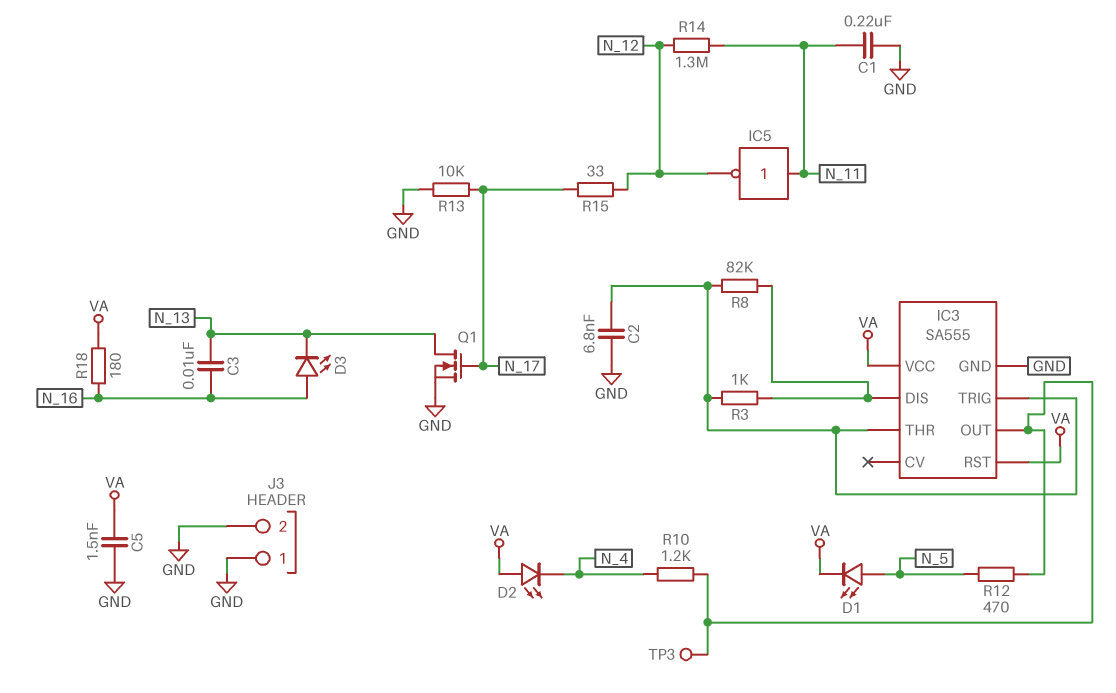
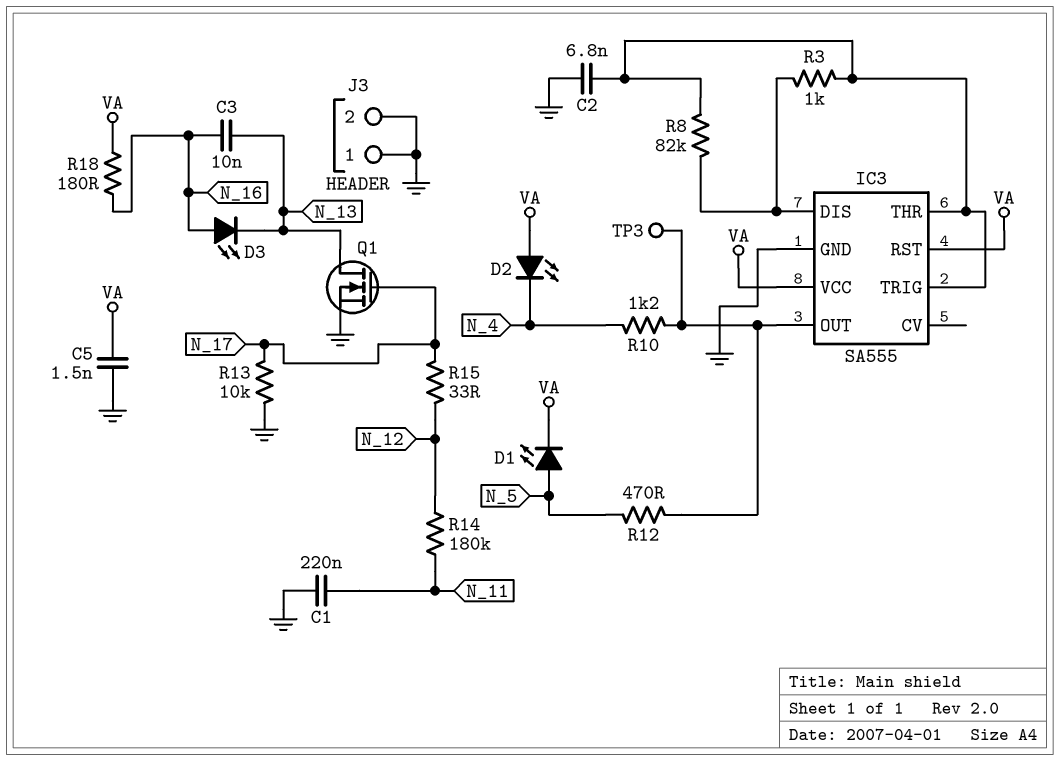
IC5: NOT (in N_11, out N_12) -> none
R14: 1.3M (N_11, N_12) -> 180k (N_11, N_12)

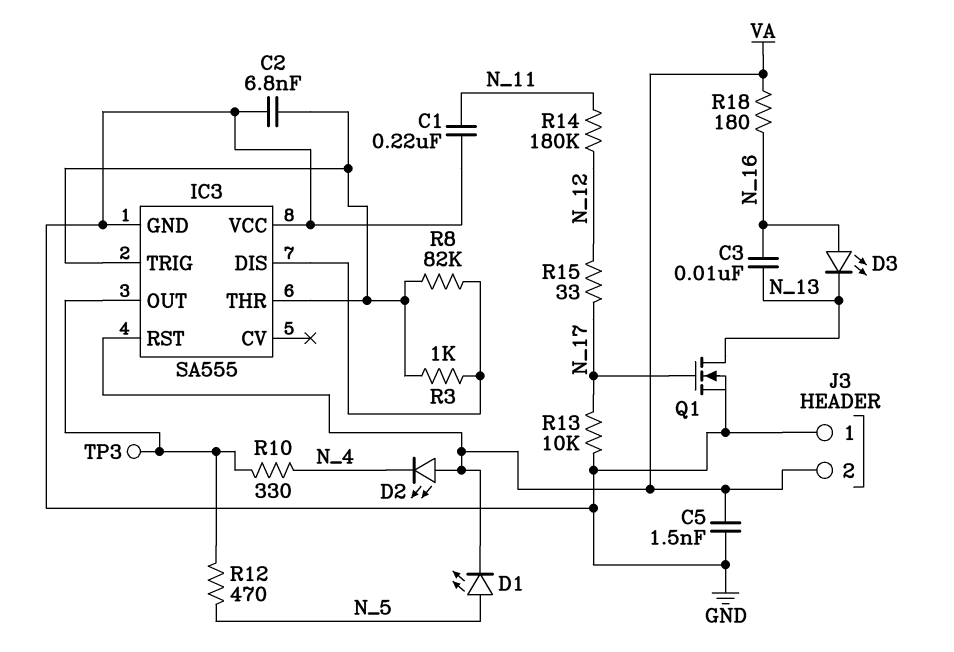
IC3 pin VCC: VA -> GND
J3 pin 2: GND -> VA
R10: 1.2k (IC3/OUT, N_4) -> 330 (IC3/OUT, N_4)

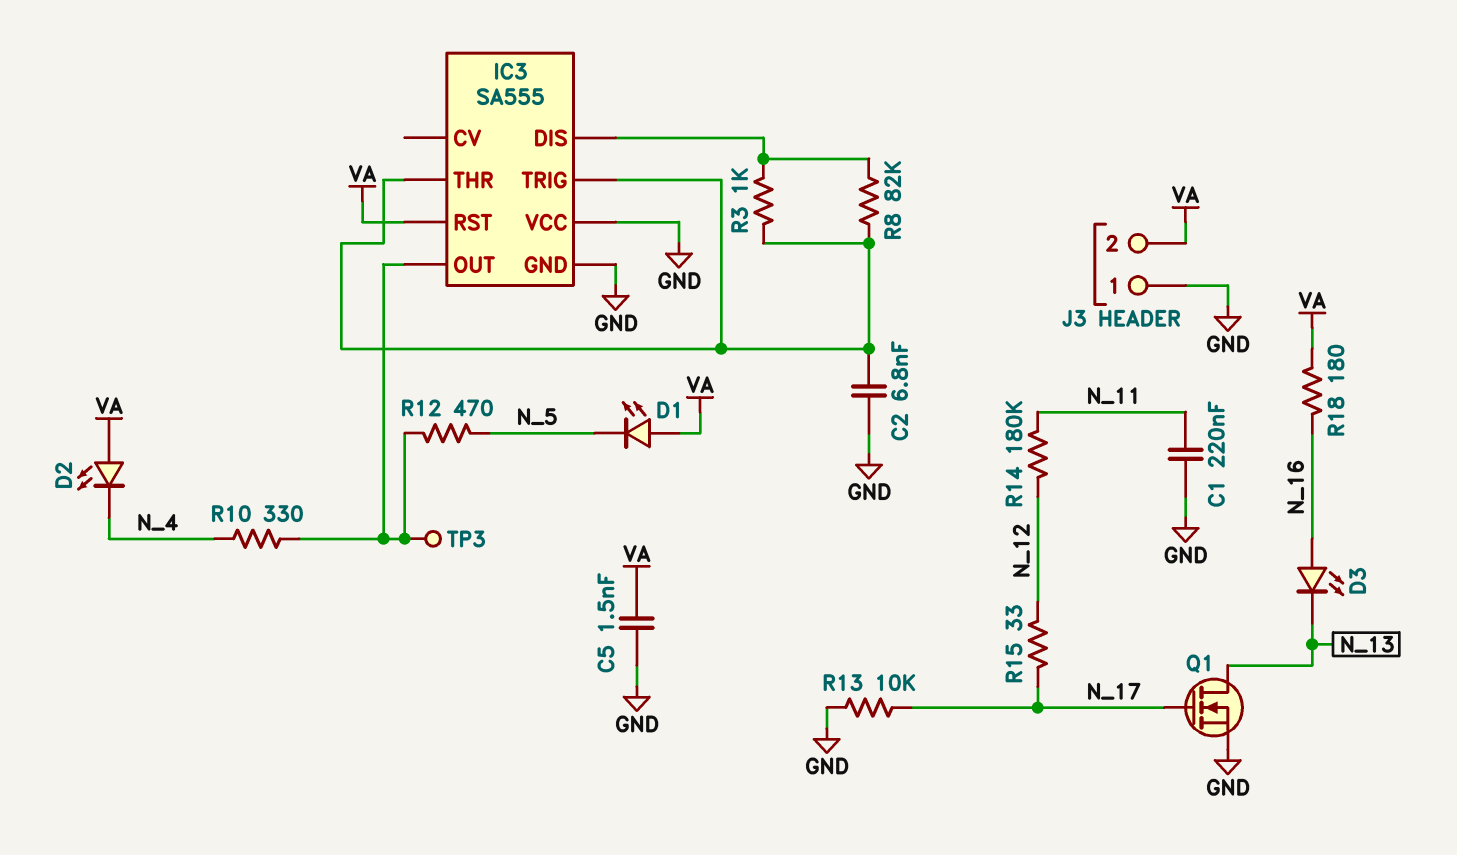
C3: 10nF (N_13, N_16) -> none
D1: LED (A N_5, K VA) -> LED (A VA, K N_5)

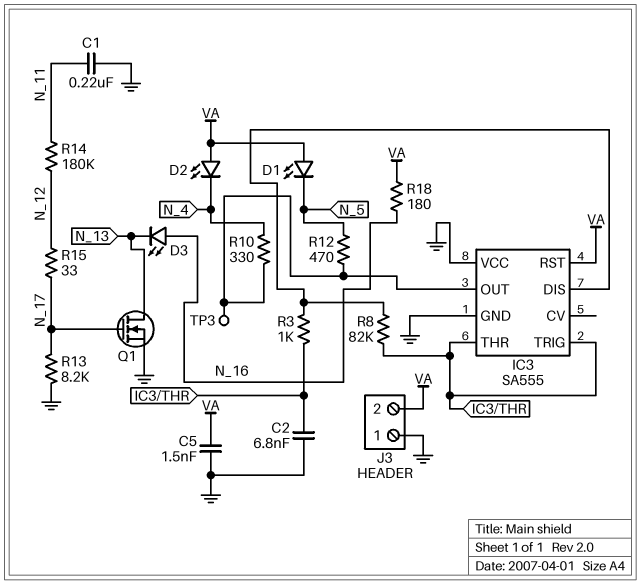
R13: 10k (GND, N_17) -> 8.2k (GND, N_17)

